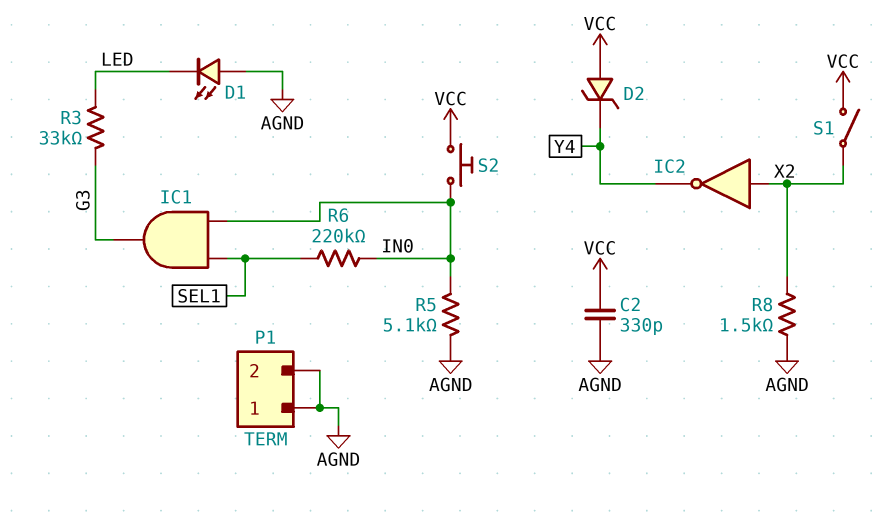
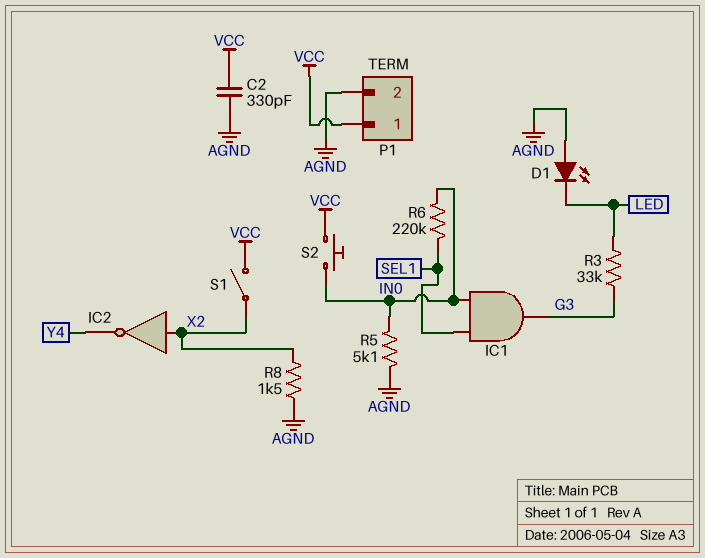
D2: zener (A VCC, K Y4) -> none
P1 pin 1: AGND -> VCC

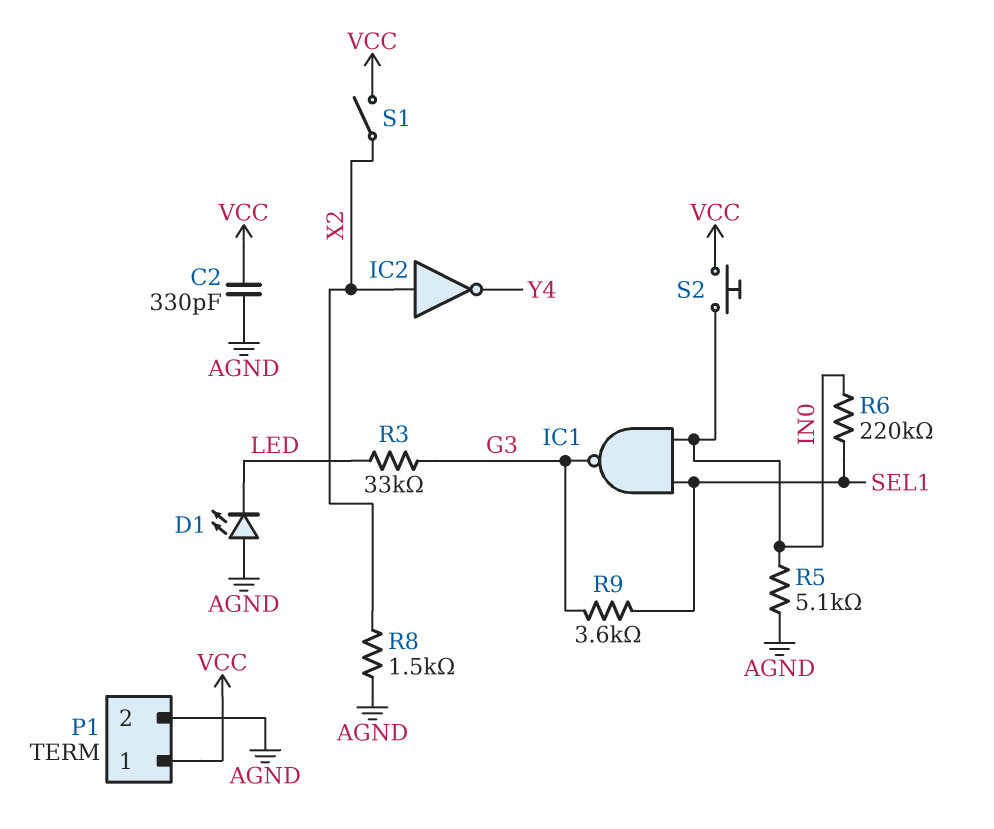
IC1: AND (in IN0, in SEL1, out G3) -> NAND (in IN0, in SEL1, out G3)
R9: none -> 3.6k (G3, SEL1)

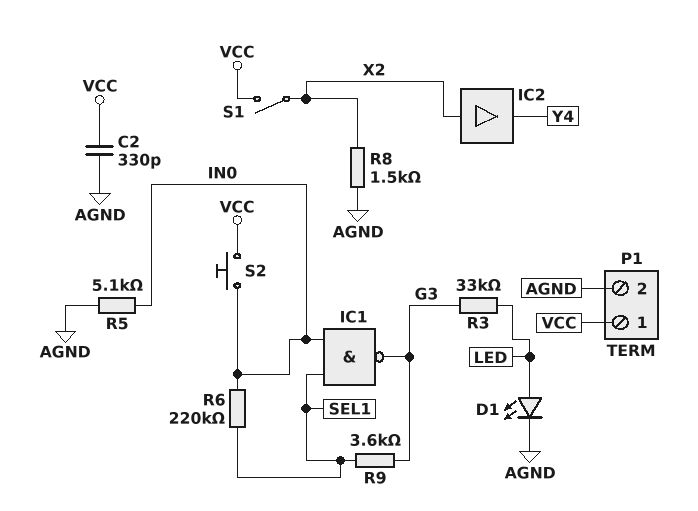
D1: LED (A AGND, K LED) -> LED (A LED, K AGND)
IC2: NOT (in X2, out Y4) -> buffer (in X2, out Y4)

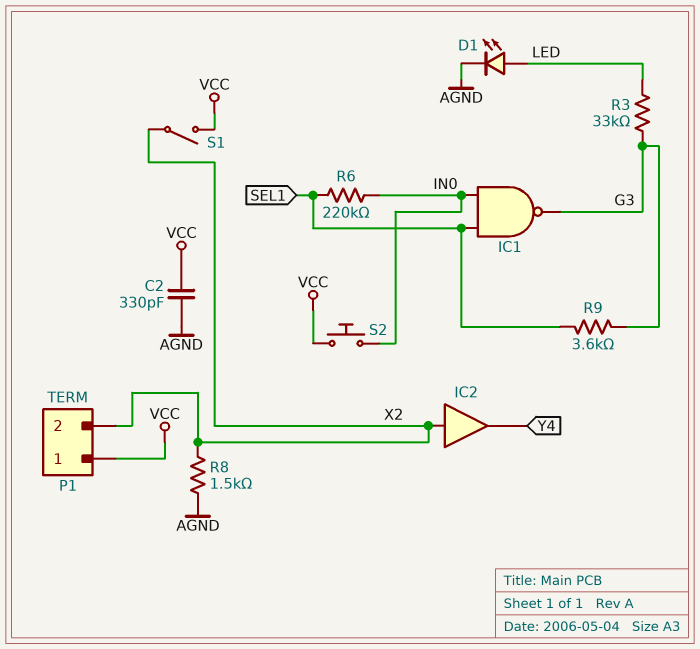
P1 pin 2: AGND -> X2
R5: 5.1k (AGND, IN0) -> none

